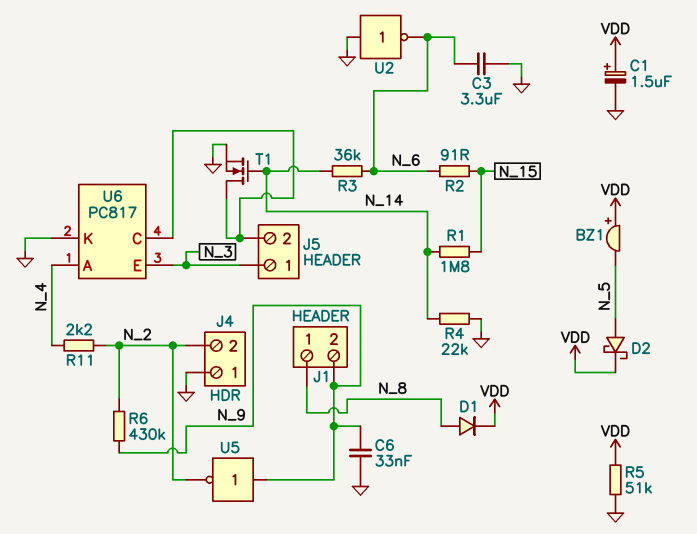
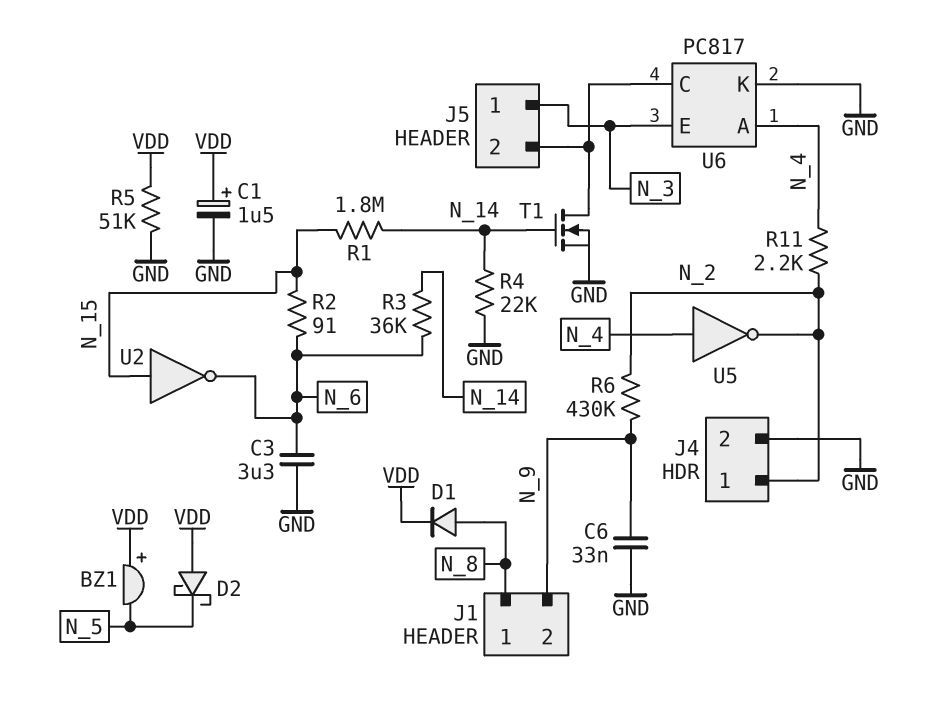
D2: schottky (A N_5, K VDD) -> schottky (A VDD, K N_5)
J4 pin 1: GND -> N_2
J4 pin 2: N_2 -> GND
U2: NOT (in GND, out N_6) -> NOT (in N_15, out N_6)
U5: NOT (in N_9, out N_2) -> NOT (in N_4, out N_2)

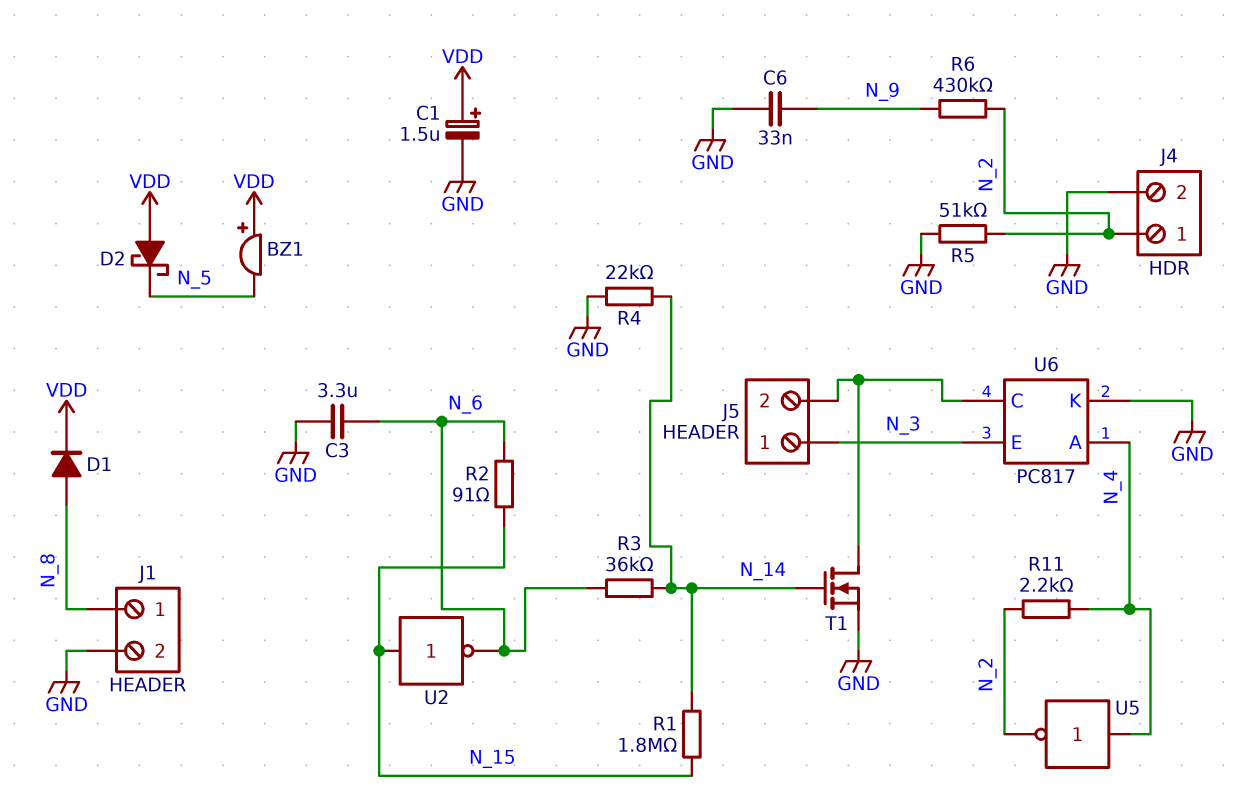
J1 pin 2: N_9 -> GND
R5: 51k (GND, VDD) -> 51k (GND, N_2)

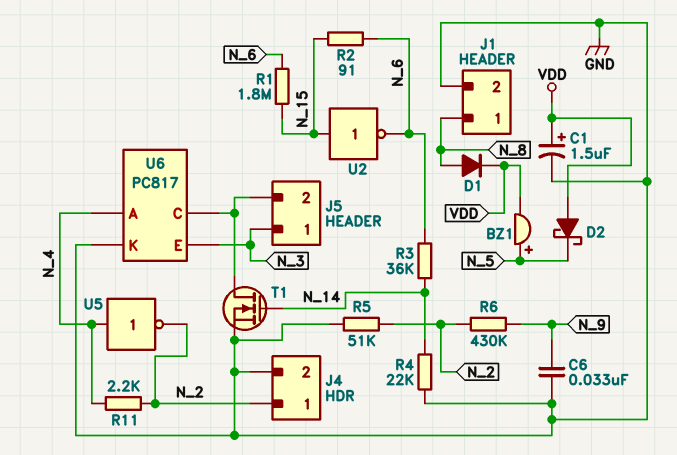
BZ1: buzzer (plus VDD, minus N_5) -> buzzer (plus N_5, minus VDD)
C3: 3.3uF (GND, N_6) -> none
R1: 1.8M (N_14, N_15) -> 1.8M (N_6, N_15)

